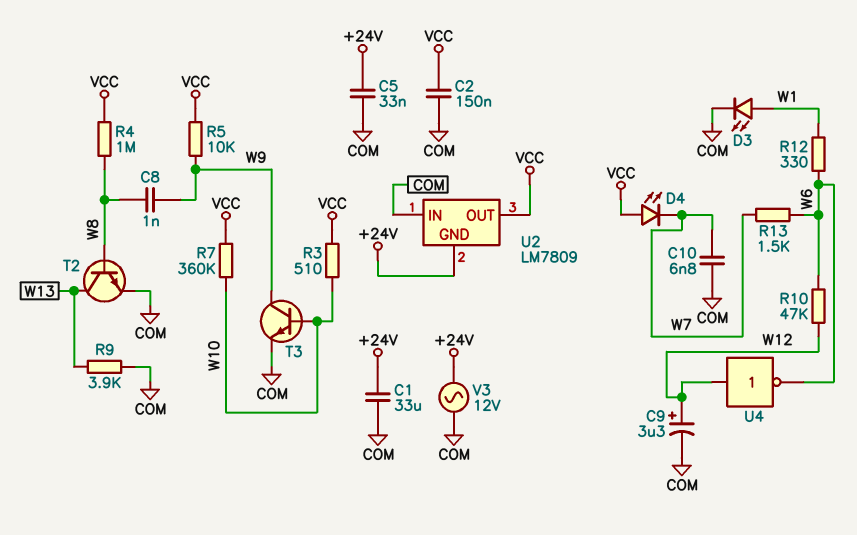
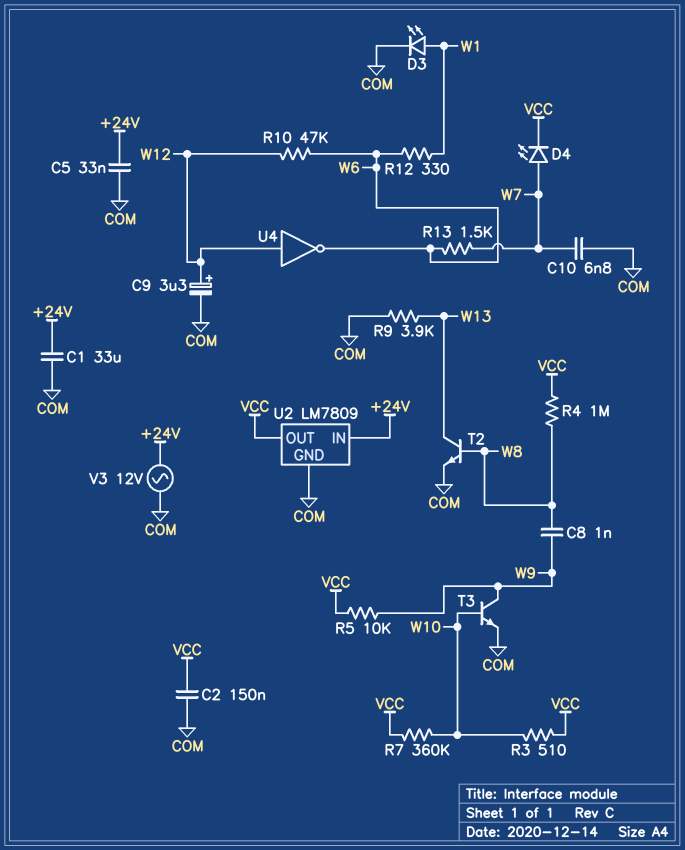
D4: LED (A VCC, K W7) -> LED (A W7, K VCC)
U2 pin GND: +24V -> COM
U2 pin IN: COM -> +24V

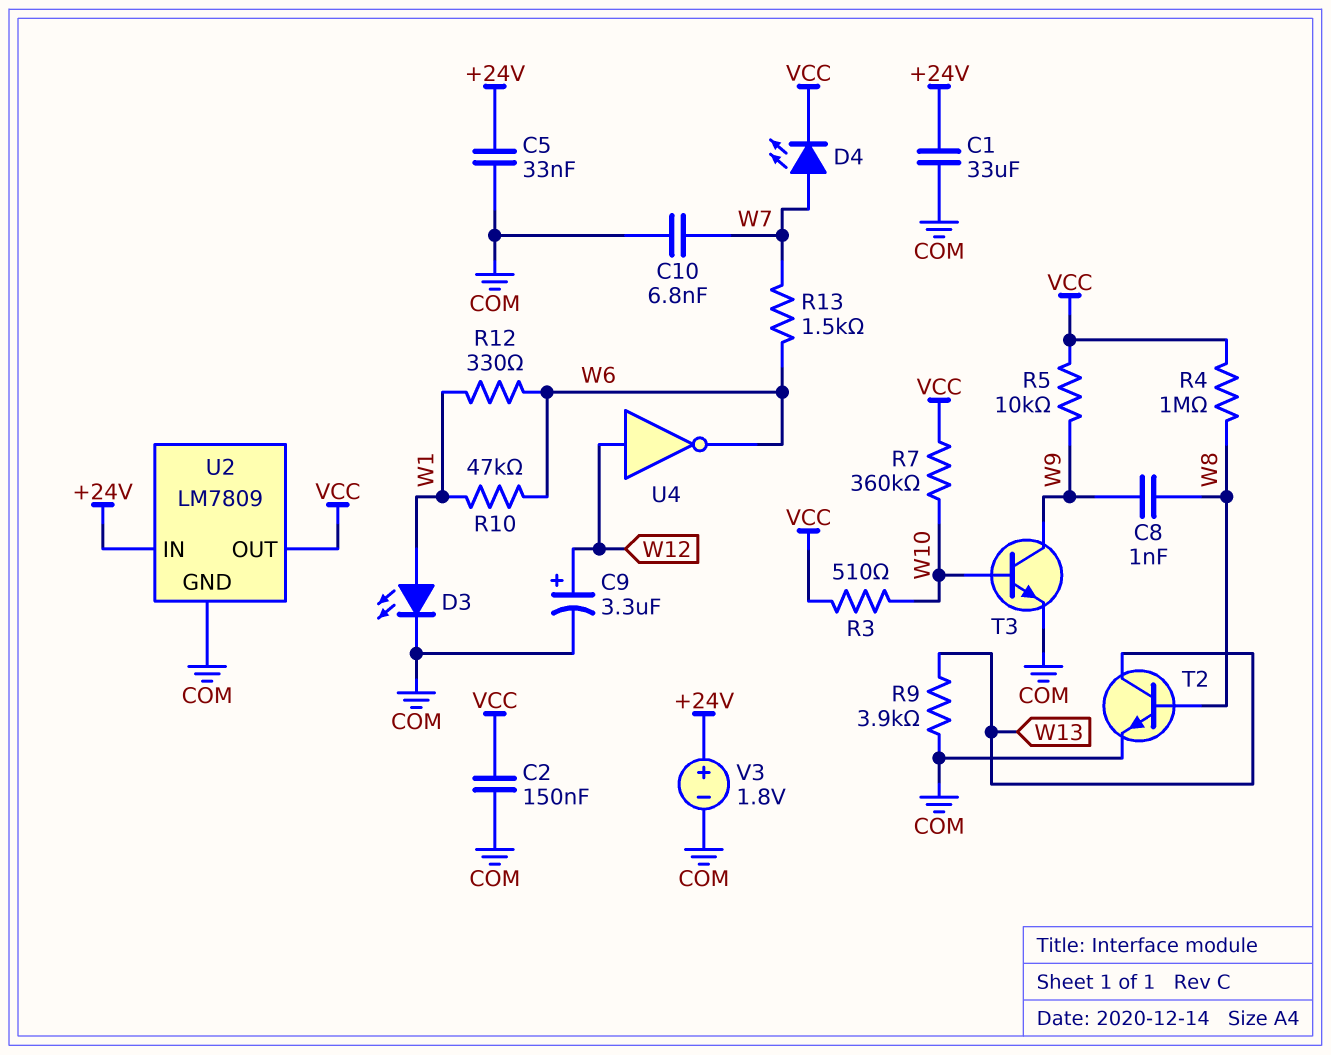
R10: 47k (W6, W12) -> 47k (W1, W6)
V3: AC 12V (+24V, COM) -> 1.8V (plus +24V, minus COM)

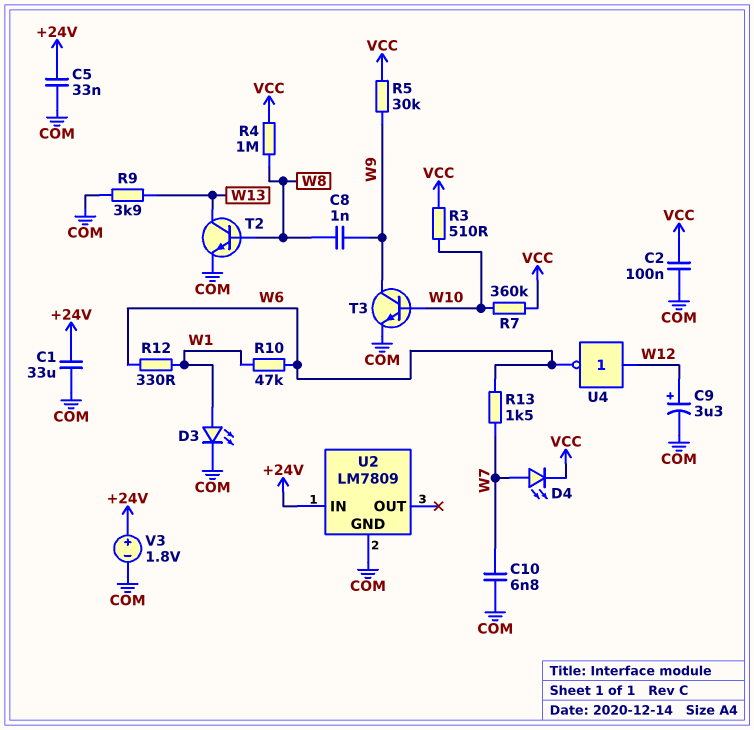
C2: 150nF (COM, VCC) -> 100nF (COM, VCC)
R5: 10k (VCC, W9) -> 30k (VCC, W9)
U2 pin OUT: VCC -> none

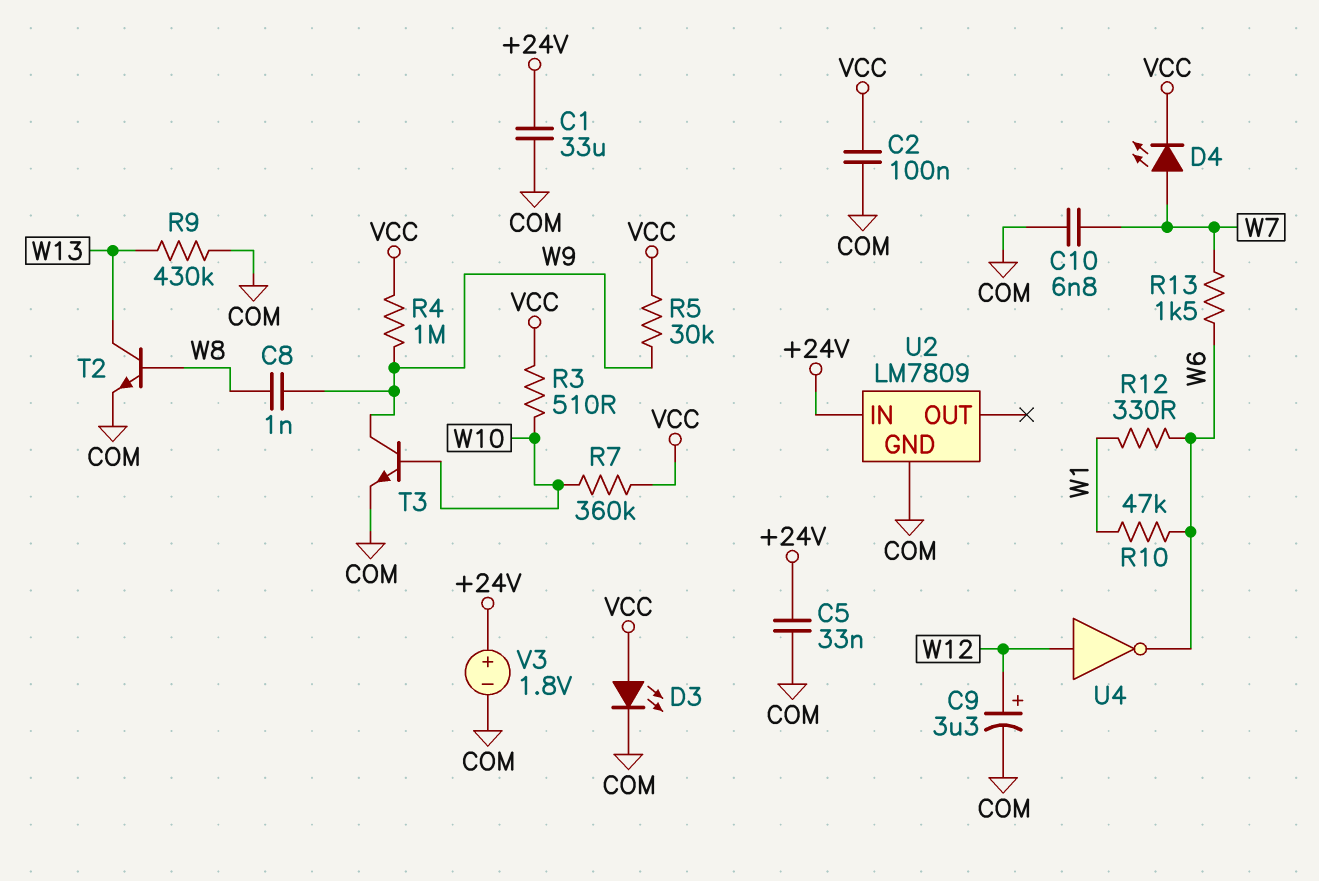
D3: LED (A W1, K COM) -> LED (A VCC, K COM)
R4: 1M (VCC, W8) -> 1M (VCC, W9)
R9: 3.9k (COM, W13) -> 430k (COM, W13)

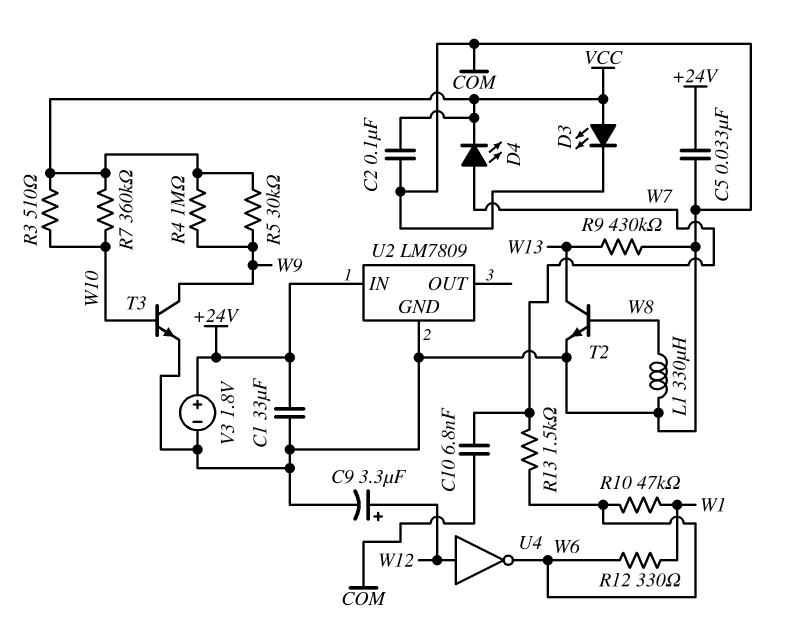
C8: 1nF (W8, W9) -> none
L1: none -> 330uH (COM, W8)

